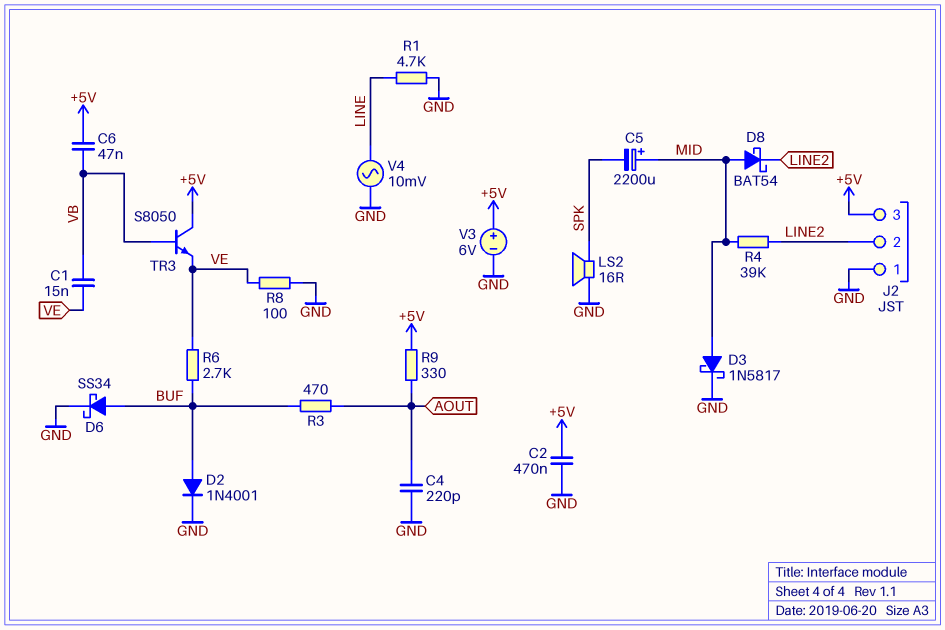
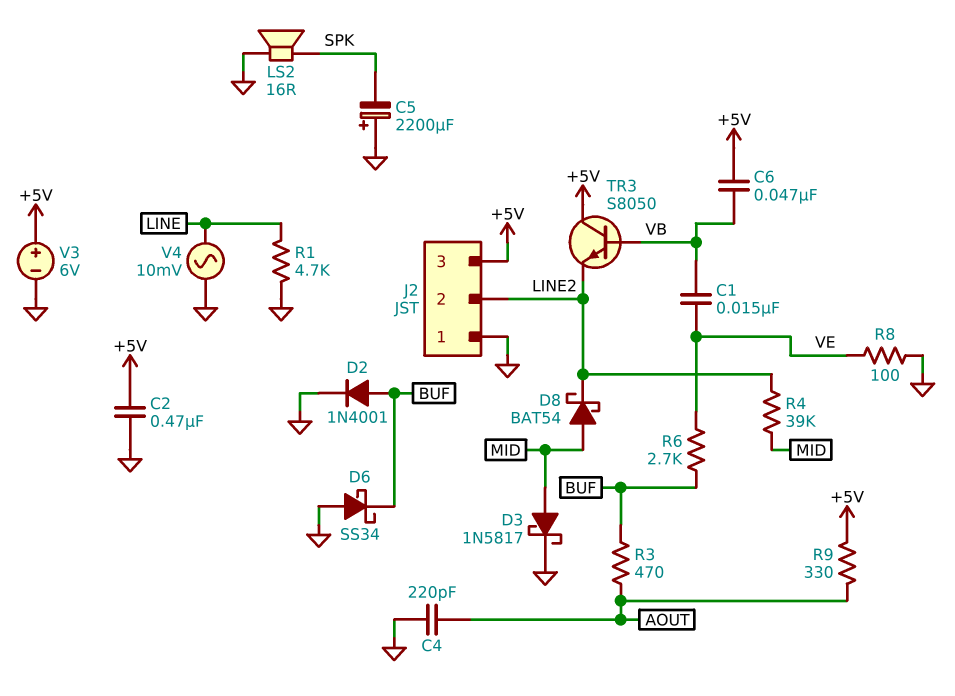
C5: 2200uF (plus MID, minus SPK) -> 2200uF (plus GND, minus SPK)
D6: schottky SS34 (A BUF, K GND) -> schottky SS34 (A GND, K BUF)
TR3: NPN S8050 (B VB, C +5V, E VE) -> NPN S8050 (B VB, C +5V, E LINE2)

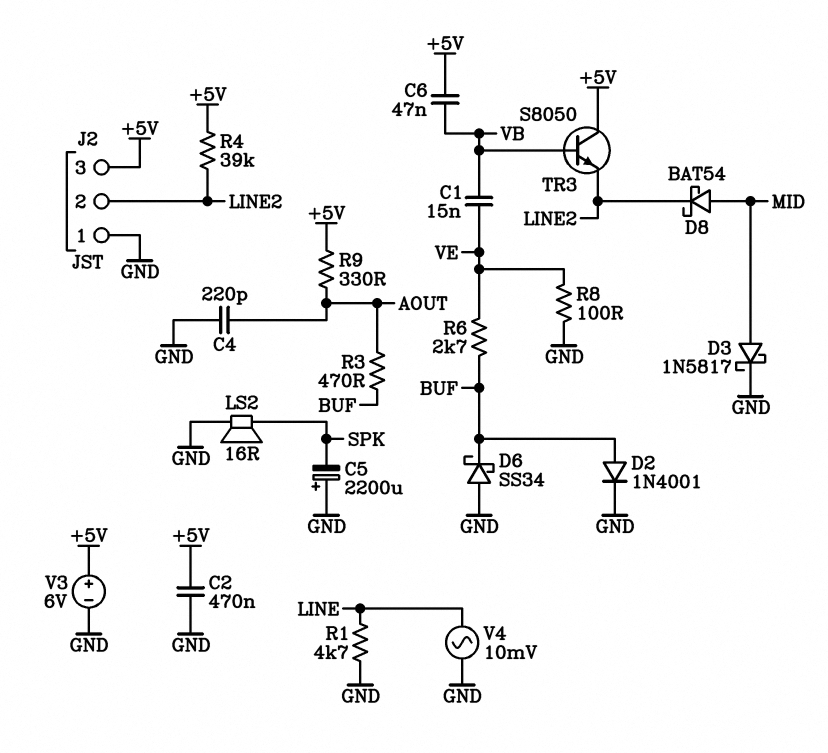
R4: 39k (LINE2, MID) -> 39k (+5V, LINE2)

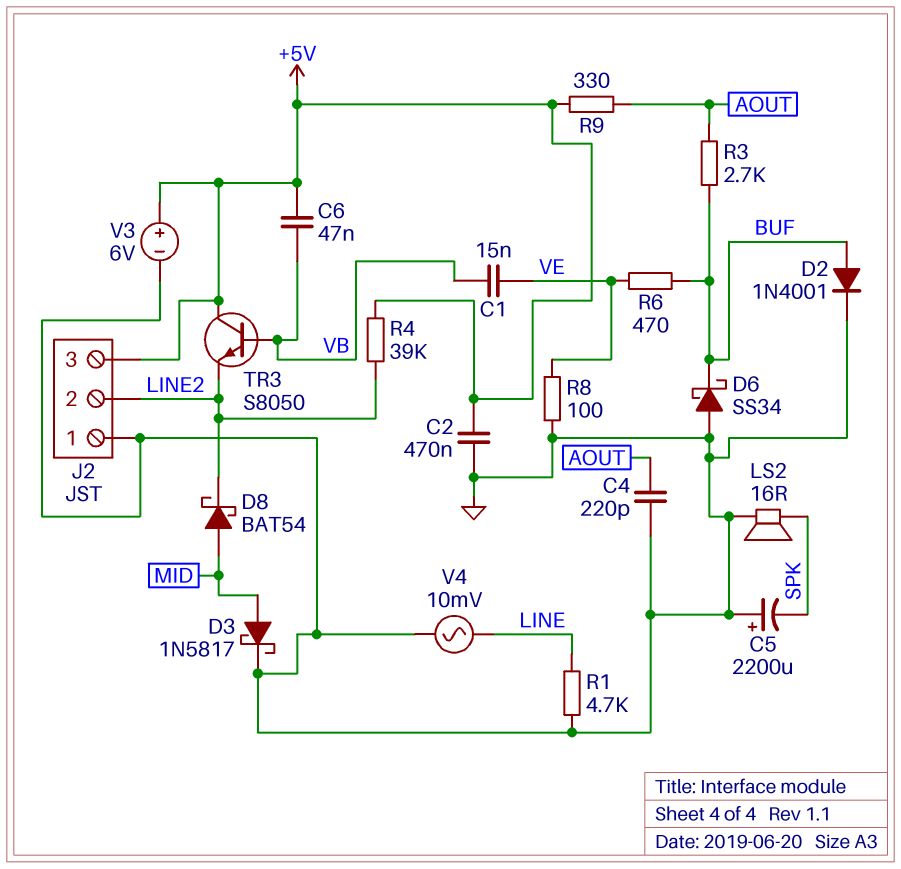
R3: 470 (AOUT, BUF) -> 2.7k (AOUT, BUF)
R6: 2.7k (BUF, VE) -> 470 (BUF, VE)

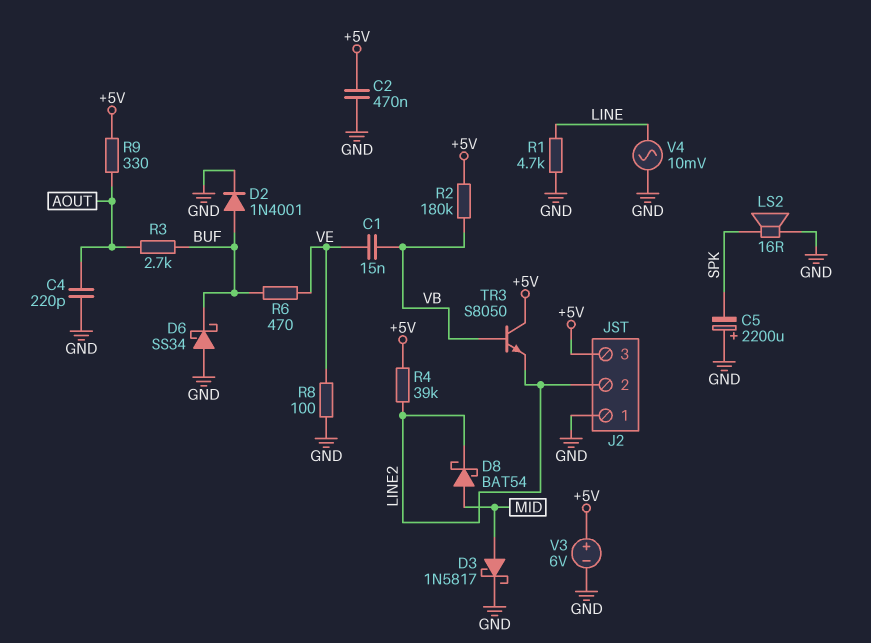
C6: 47nF (+5V, VB) -> none
R2: none -> 180k (+5V, VB)

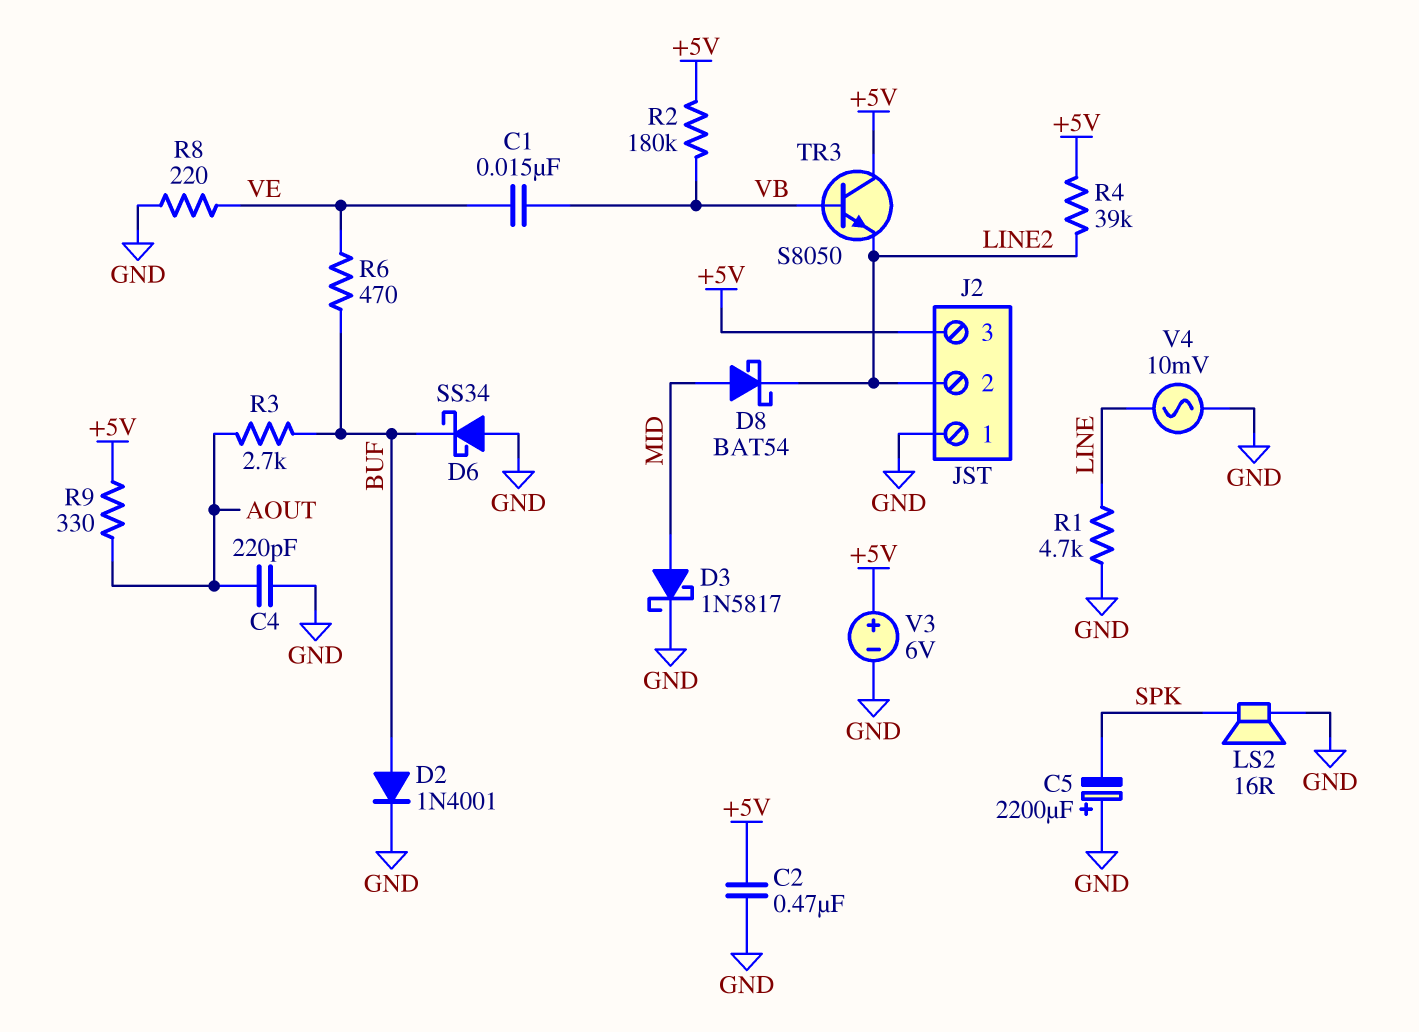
R8: 100 (GND, VE) -> 220 (GND, VE)

